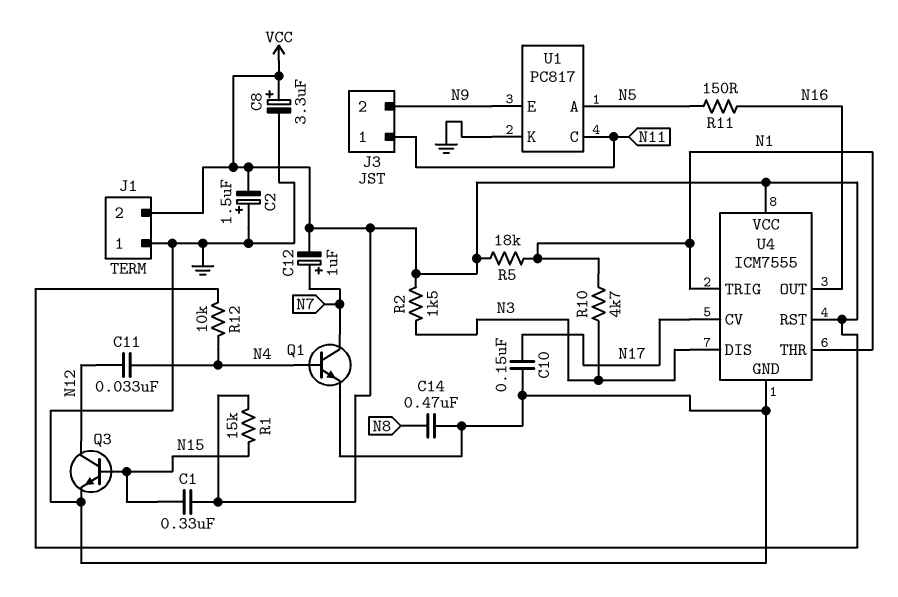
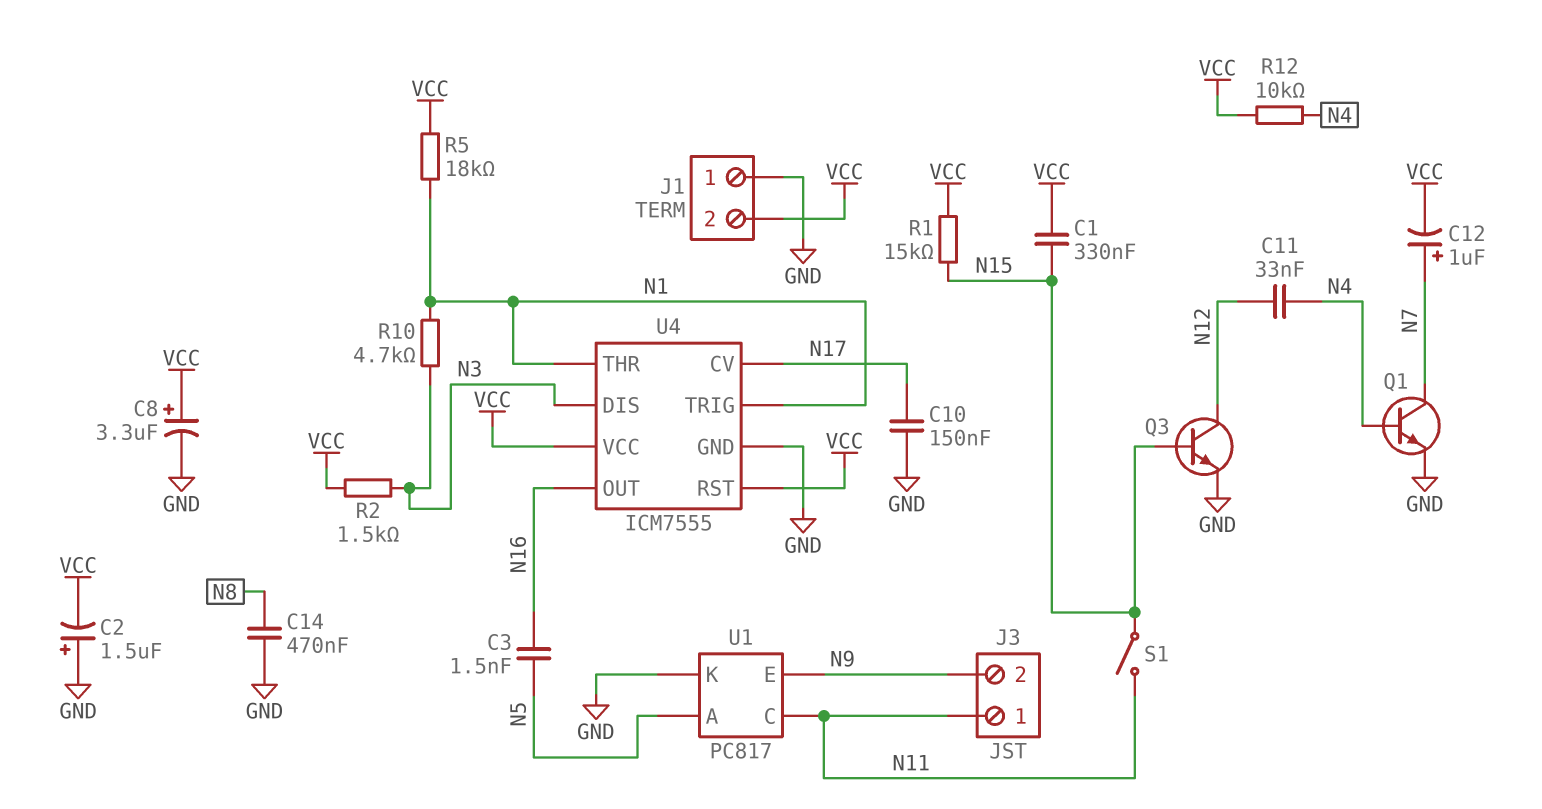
C3: none -> 1.5nF (N5, N16)
R11: 150 (N5, N16) -> none
S1: none -> switch (N11, N15)

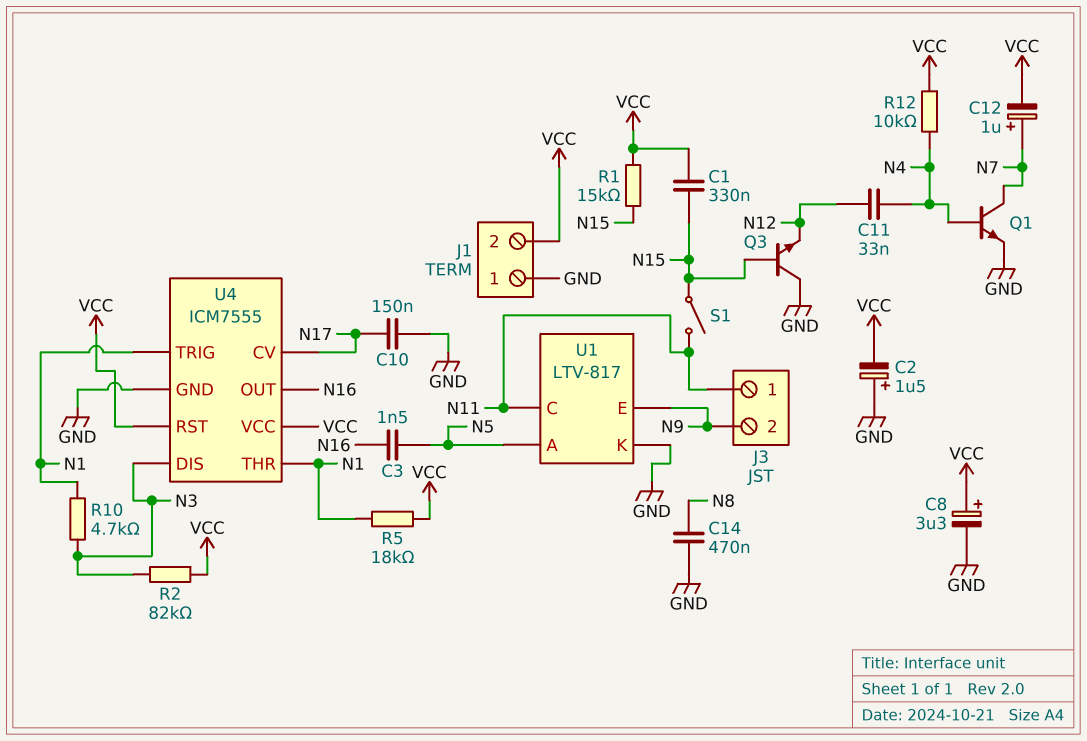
Q3: NPN (B N15, C N12, E GND) -> NPN (B N15, C GND, E N12)
R2: 1.5k (N3, VCC) -> 82k (N3, VCC)
U1: PC817 -> LTV-817

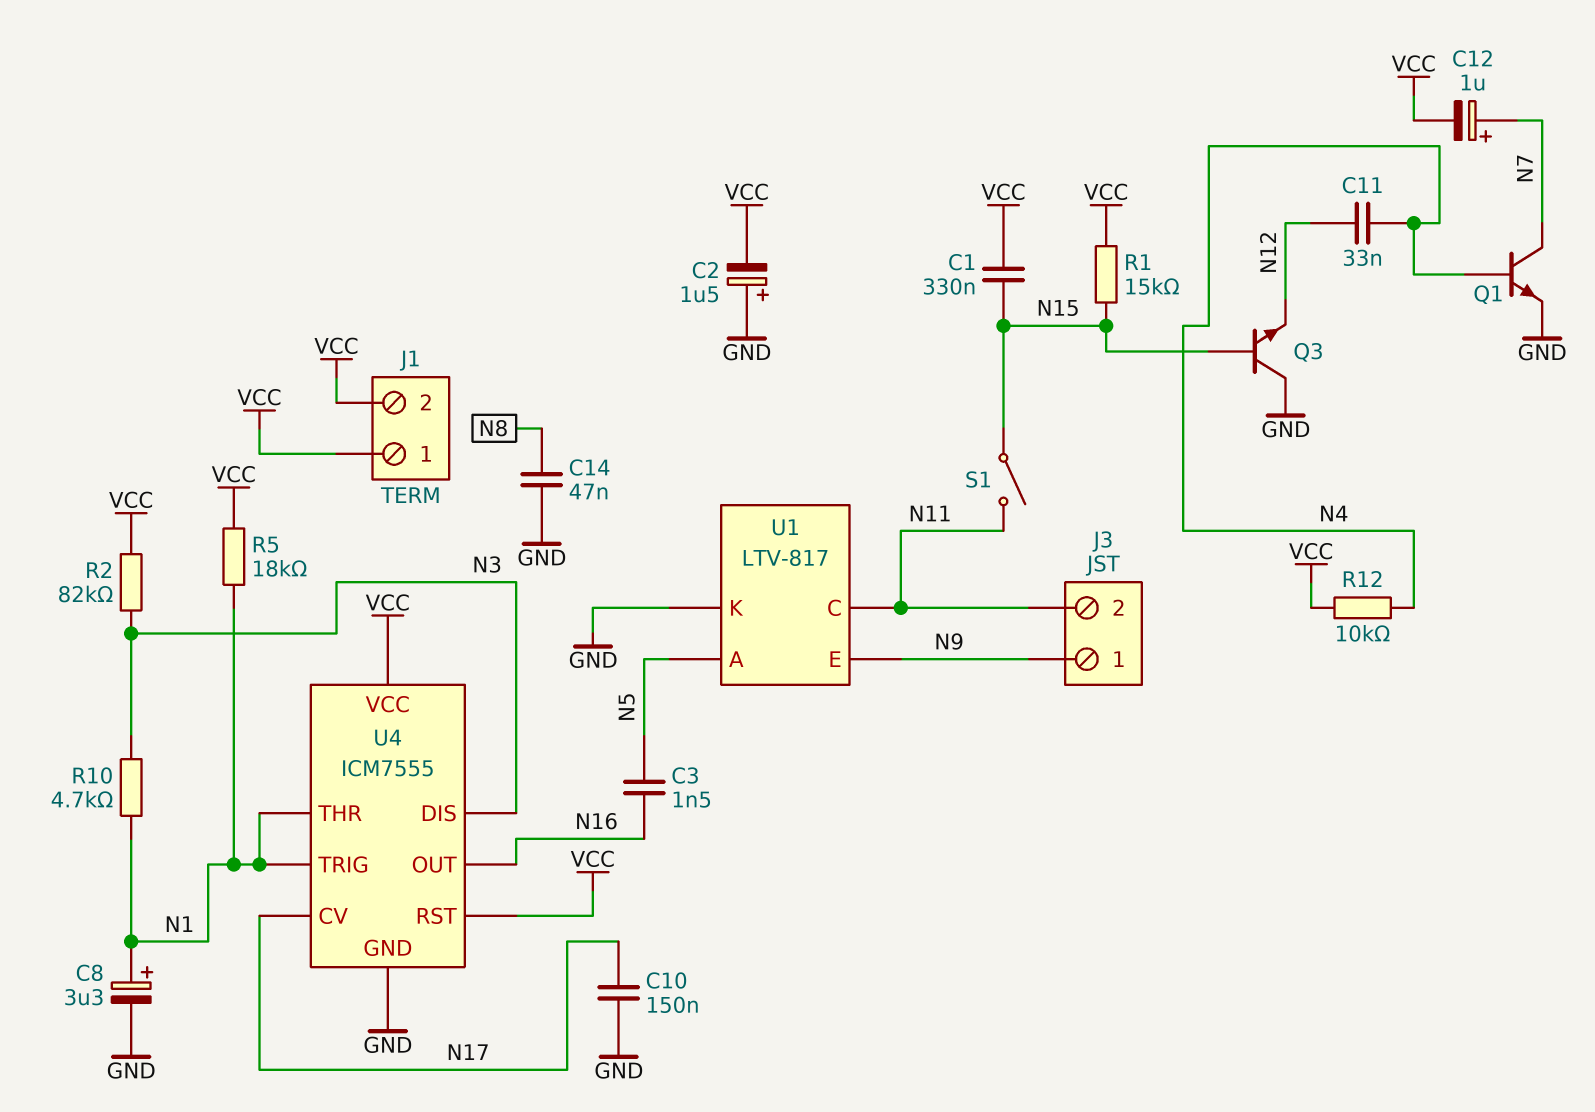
C8: 3.3uF (plus VCC, minus GND) -> 3.3uF (plus N1, minus GND)
C14: 470nF (GND, N8) -> 47nF (GND, N8)
J1 pin 1: GND -> VCC
J3 pin 1: N11 -> N9
J3 pin 2: N9 -> N11

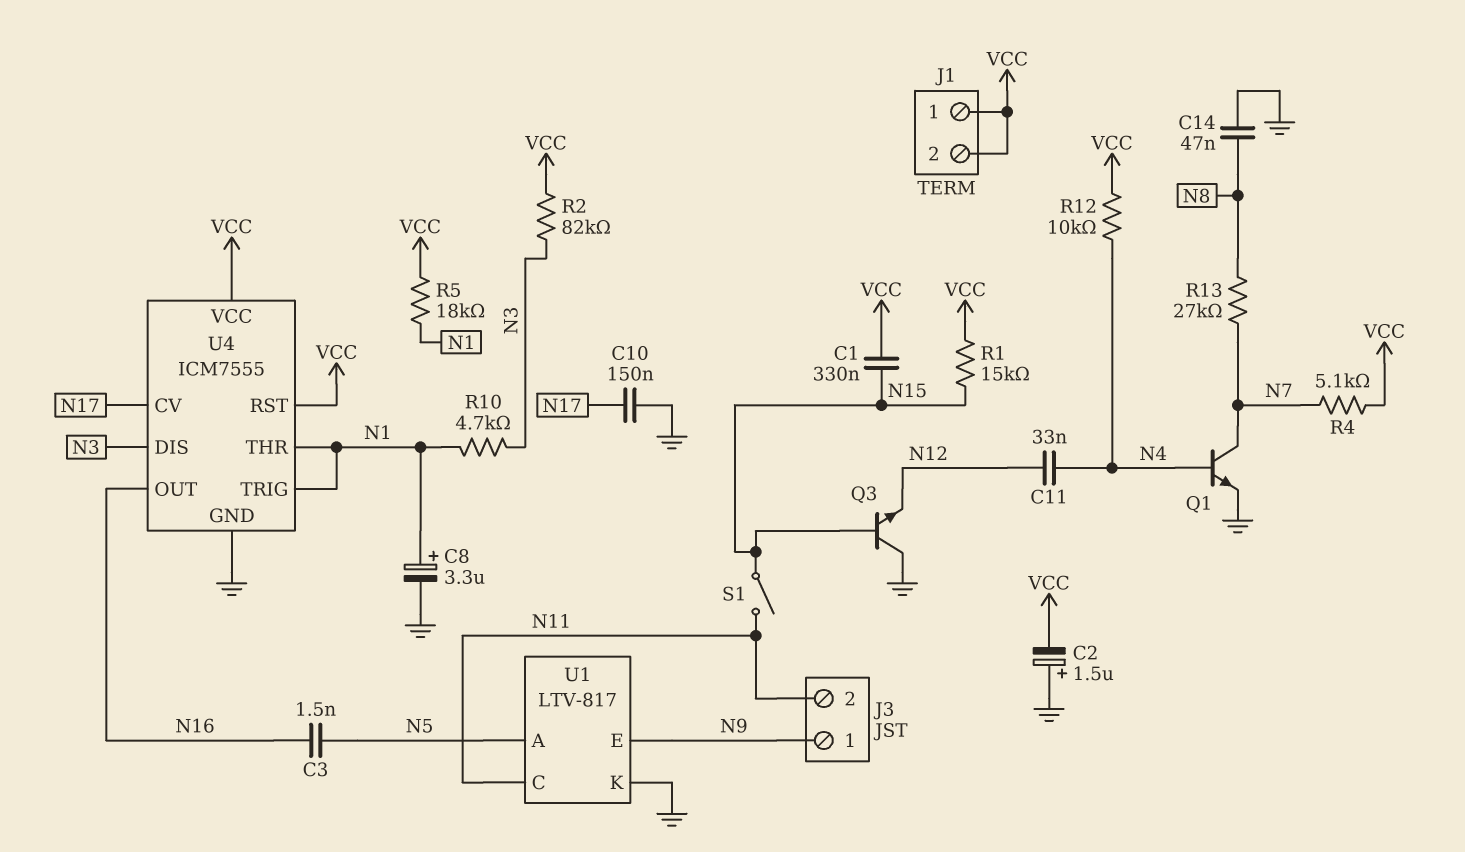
C12: 1uF (plus N7, minus VCC) -> none
R4: none -> 5.1k (N7, VCC)
R13: none -> 27k (N7, N8)

